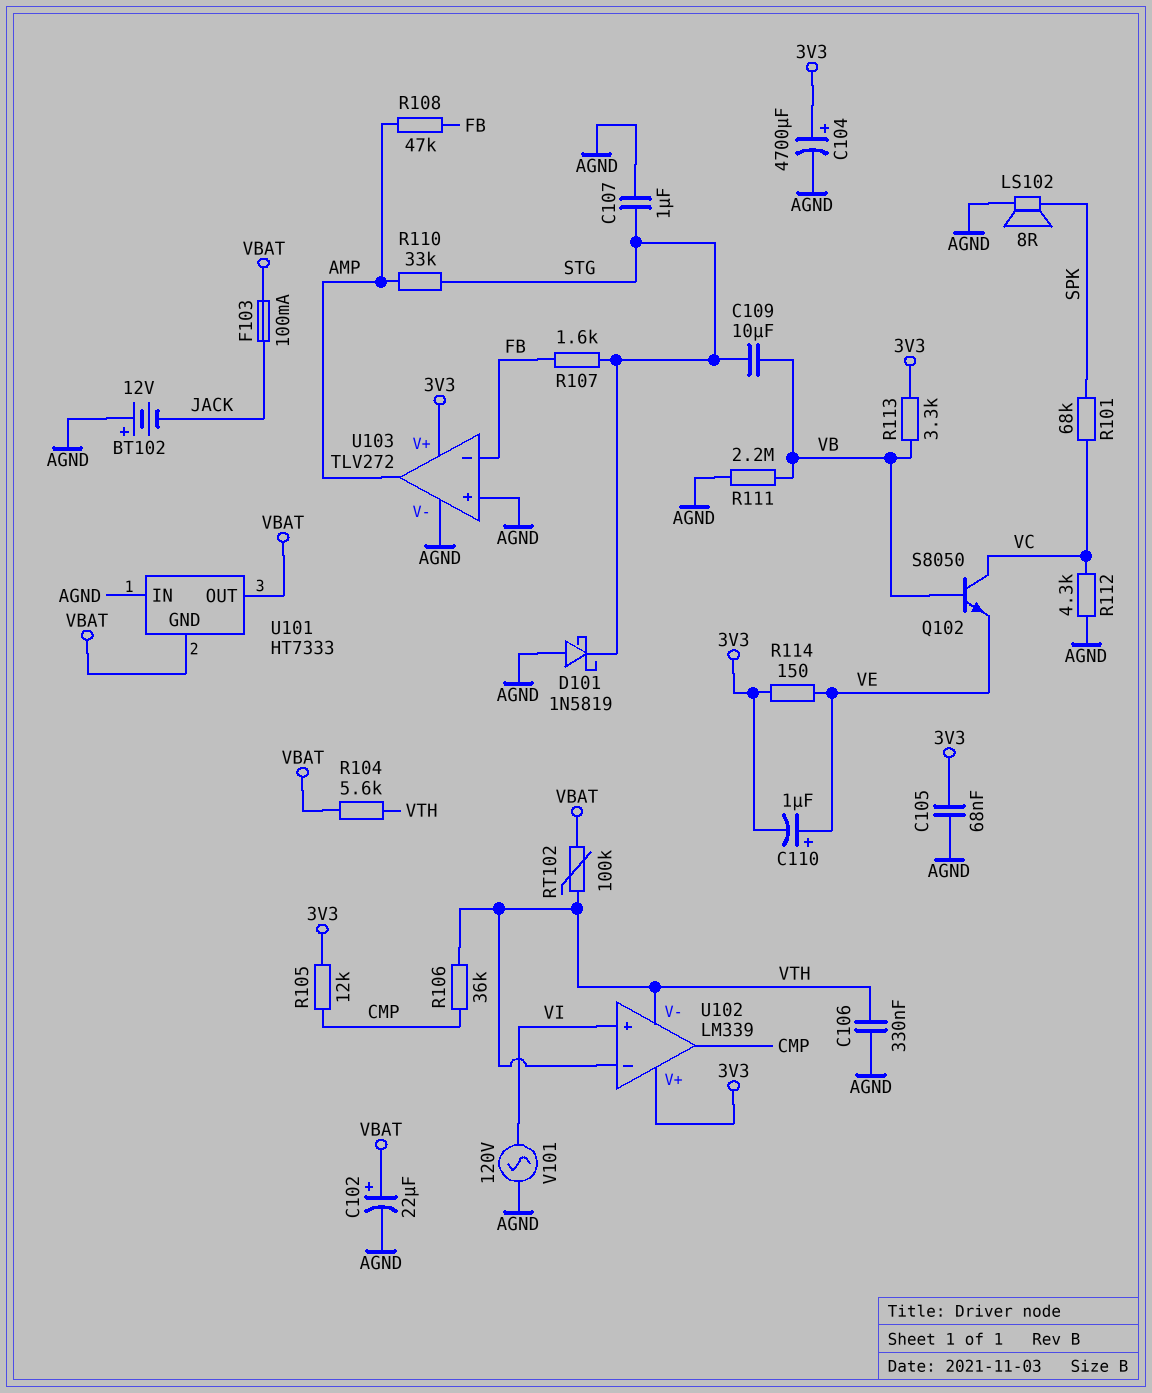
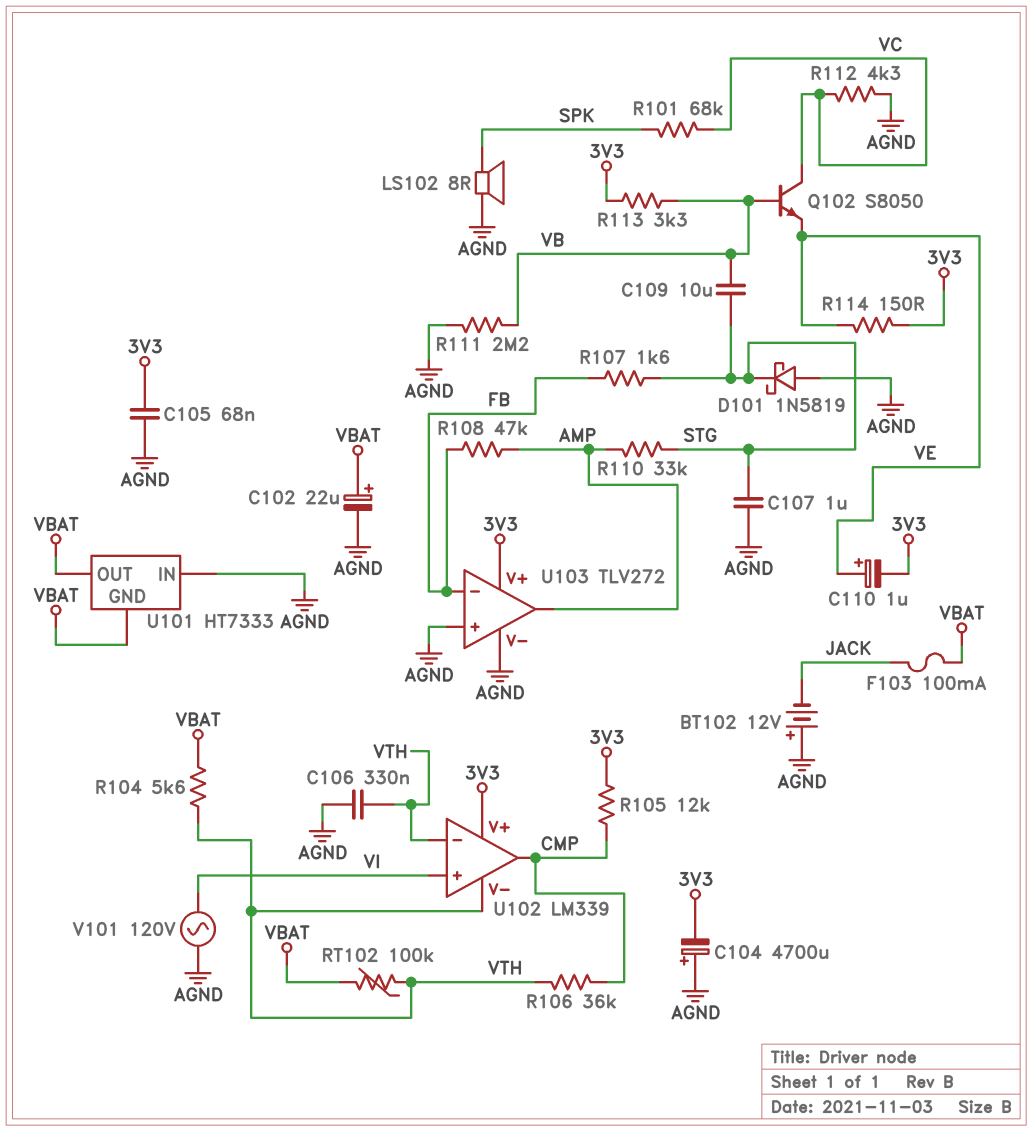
C104: 4700uF (plus 3V3, minus AGND) -> 4700uF (plus AGND, minus 3V3)

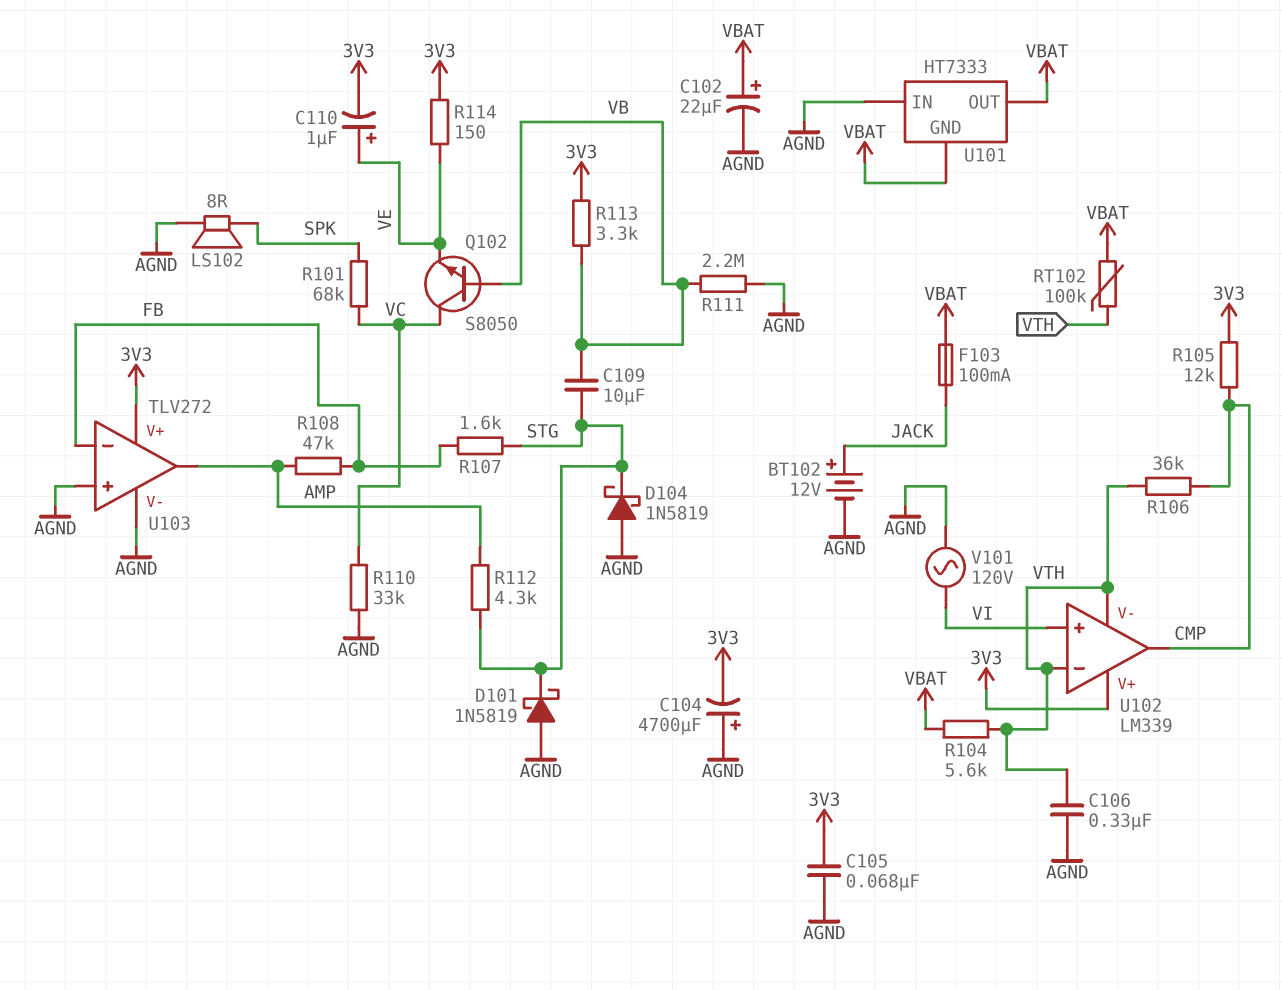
BT102: 12V (plus AGND, minus JACK) -> 12V (plus JACK, minus AGND)
C107: 1uF (AGND, STG) -> none
D104: none -> schottky 1N5819 (A AGND, K STG)
R110: 33k (AMP, STG) -> 33k (AGND, VC)
R112: 4.3k (AGND, VC) -> 4.3k (AMP, STG)

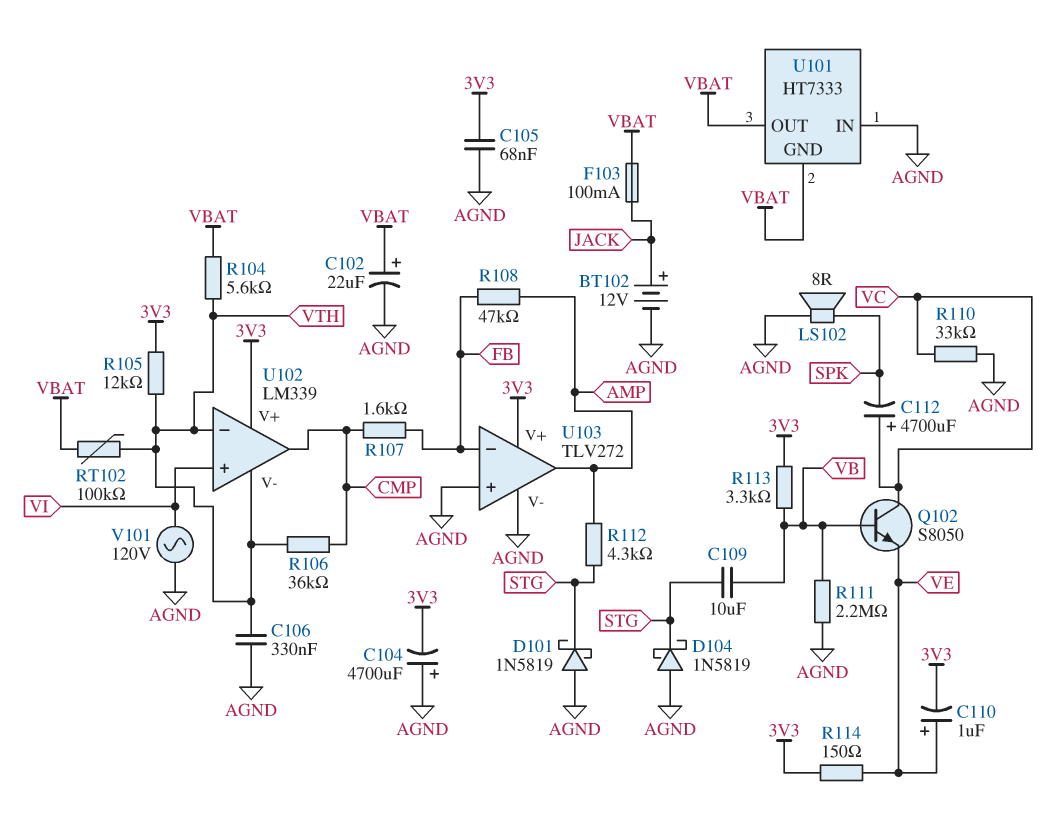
C112: none -> 4700uF (plus VC, minus SPK)
R101: 68k (SPK, VC) -> none
R105: 12k (3V3, CMP) -> 12k (3V3, VTH)
R107: 1.6k (FB, STG) -> 1.6k (CMP, FB)

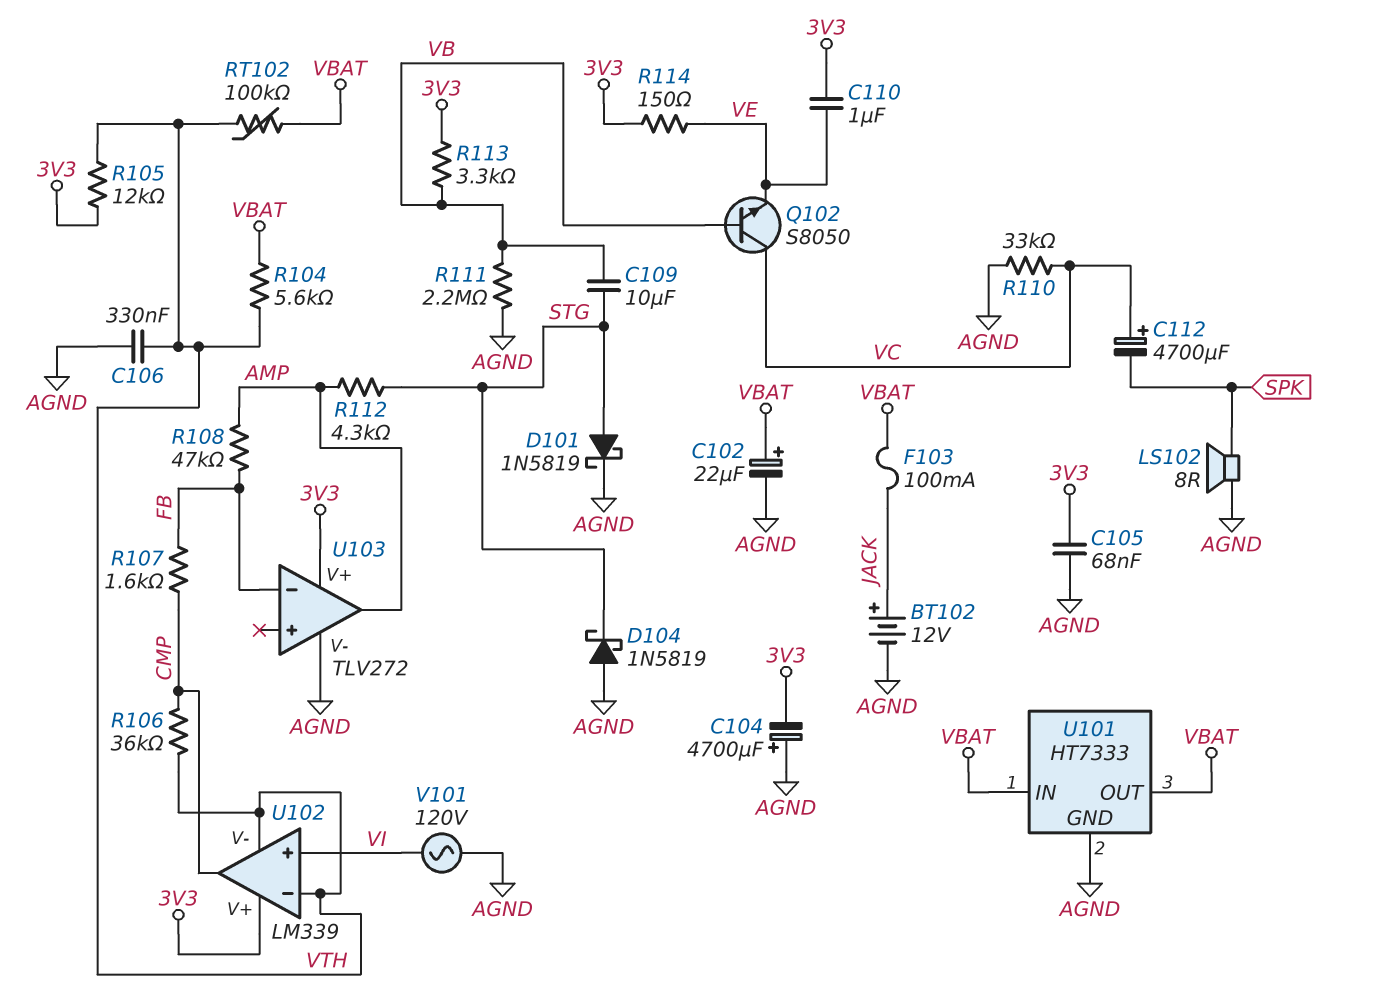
C110: 1uF (plus VE, minus 3V3) -> 1uF (3V3, VE)
D101: schottky 1N5819 (A AGND, K STG) -> schottky 1N5819 (A STG, K AGND)
U101 pin GND: VBAT -> AGND
U101 pin IN: AGND -> VBAT
U103 pin in+: AGND -> none

